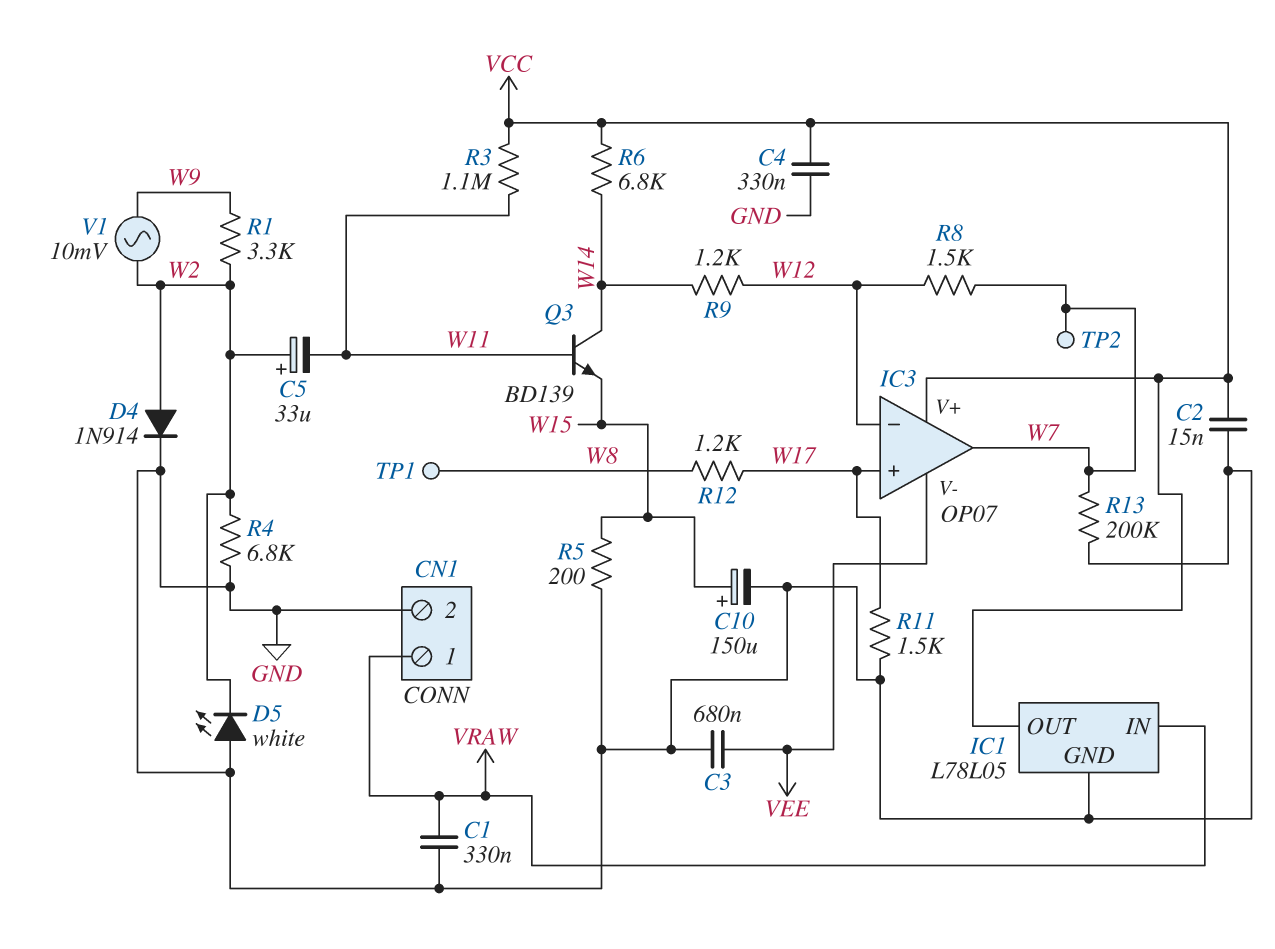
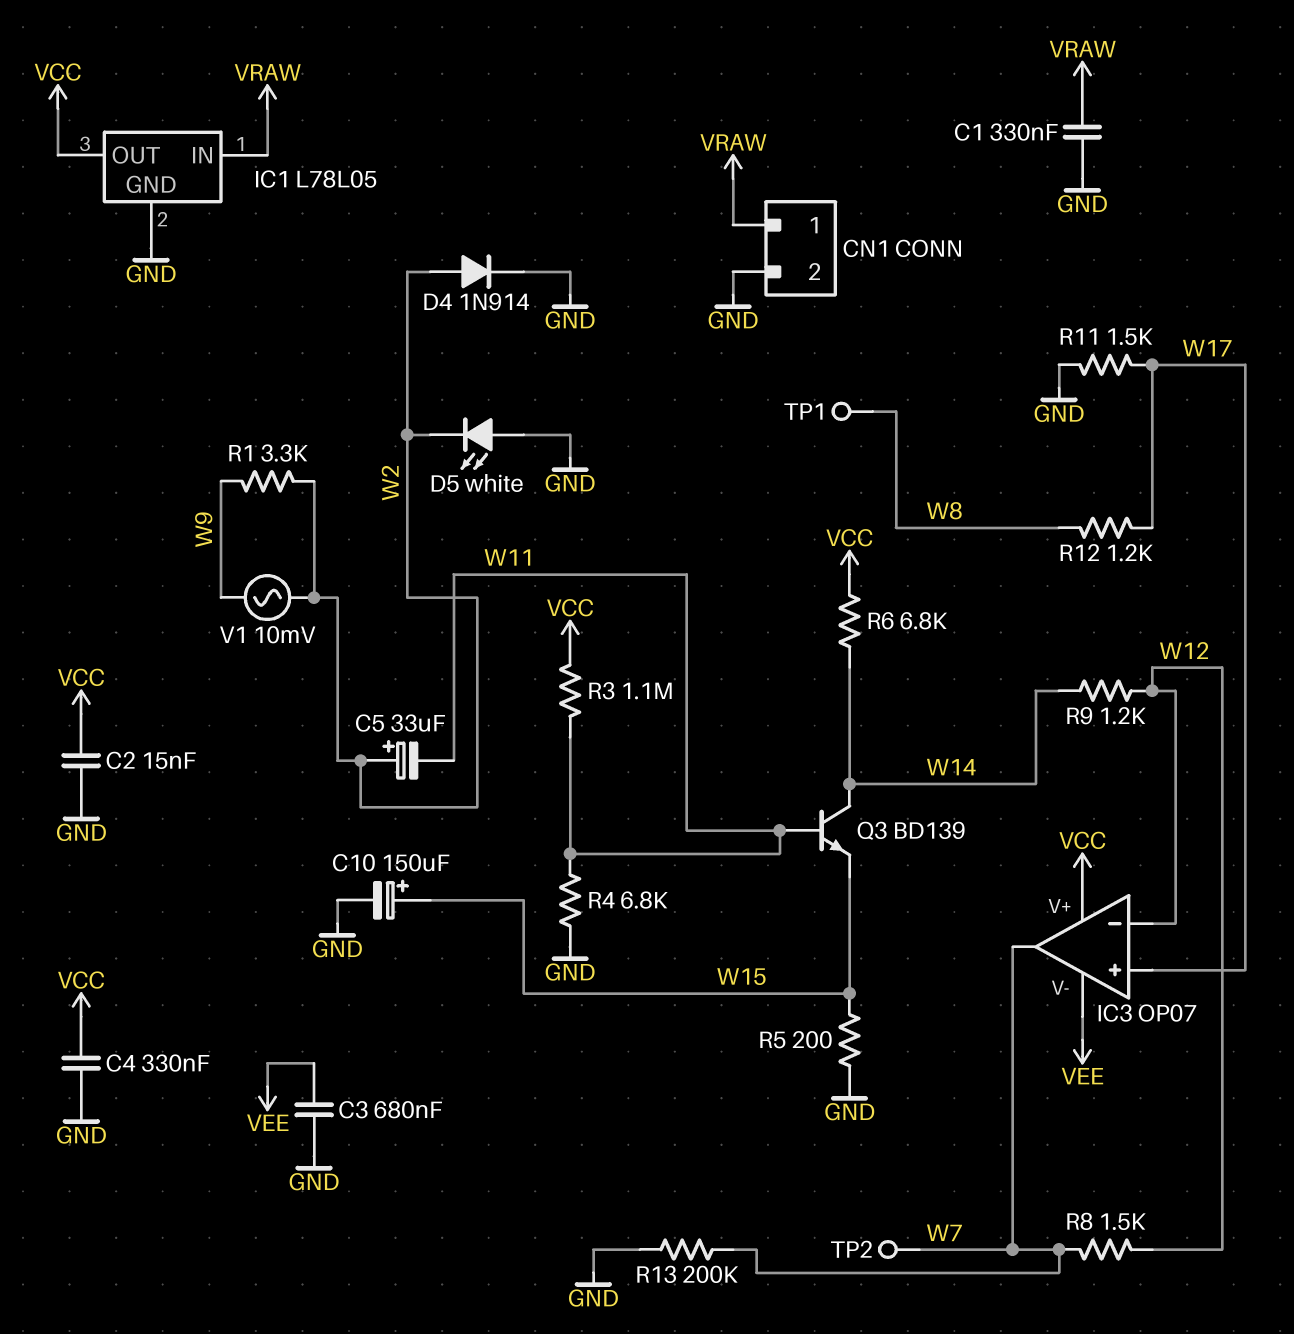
R4: 6.8k (GND, W2) -> 6.8k (GND, W11)

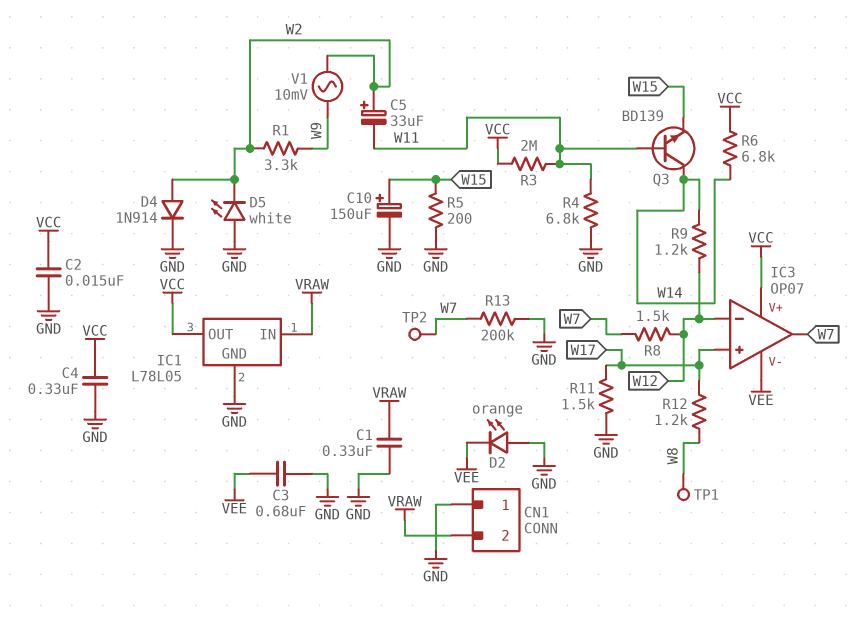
CN1 pin 1: VRAW -> GND
CN1 pin 2: GND -> VRAW
D2: none -> LED orange (A GND, K VEE)
R3: 1.1M (VCC, W11) -> 2M (VCC, W11)

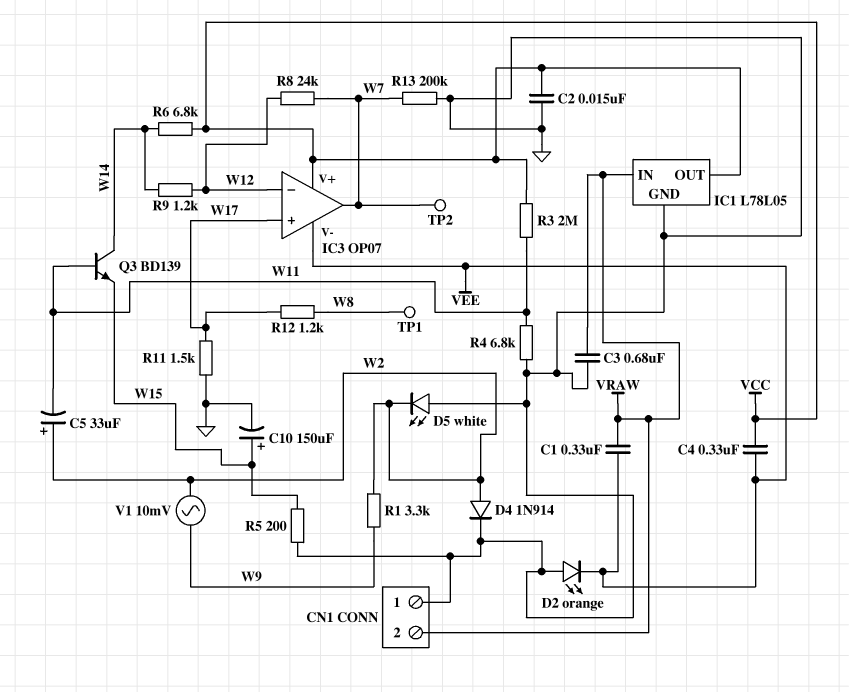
C1: 330nF (GND, VRAW) -> 330nF (VEE, VRAW)
C3: 680nF (GND, VEE) -> 680nF (GND, VRAW)
C4: 330nF (GND, VCC) -> 330nF (VCC, VEE)
R8: 1.5k (W7, W12) -> 24k (W7, W12)

